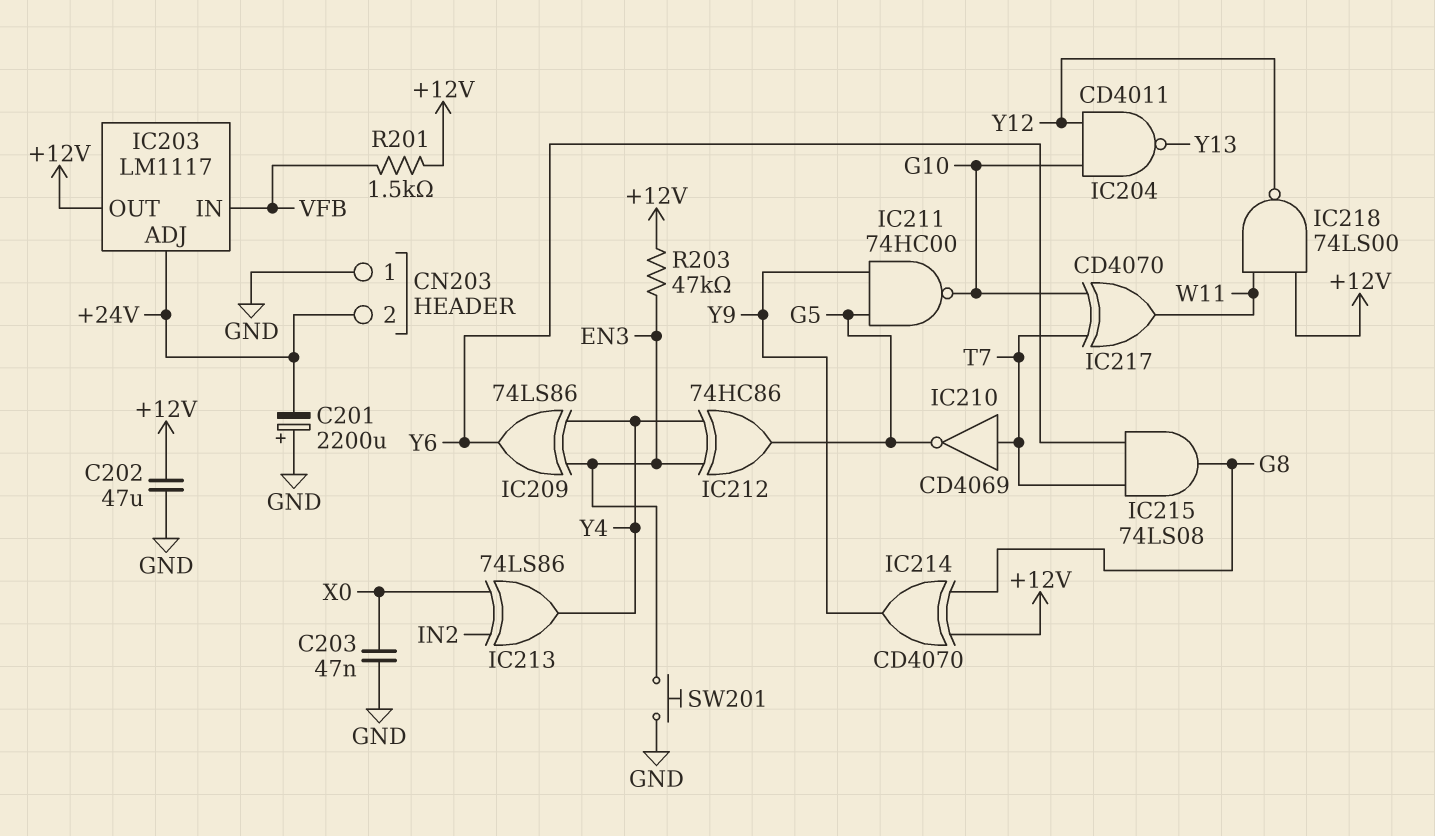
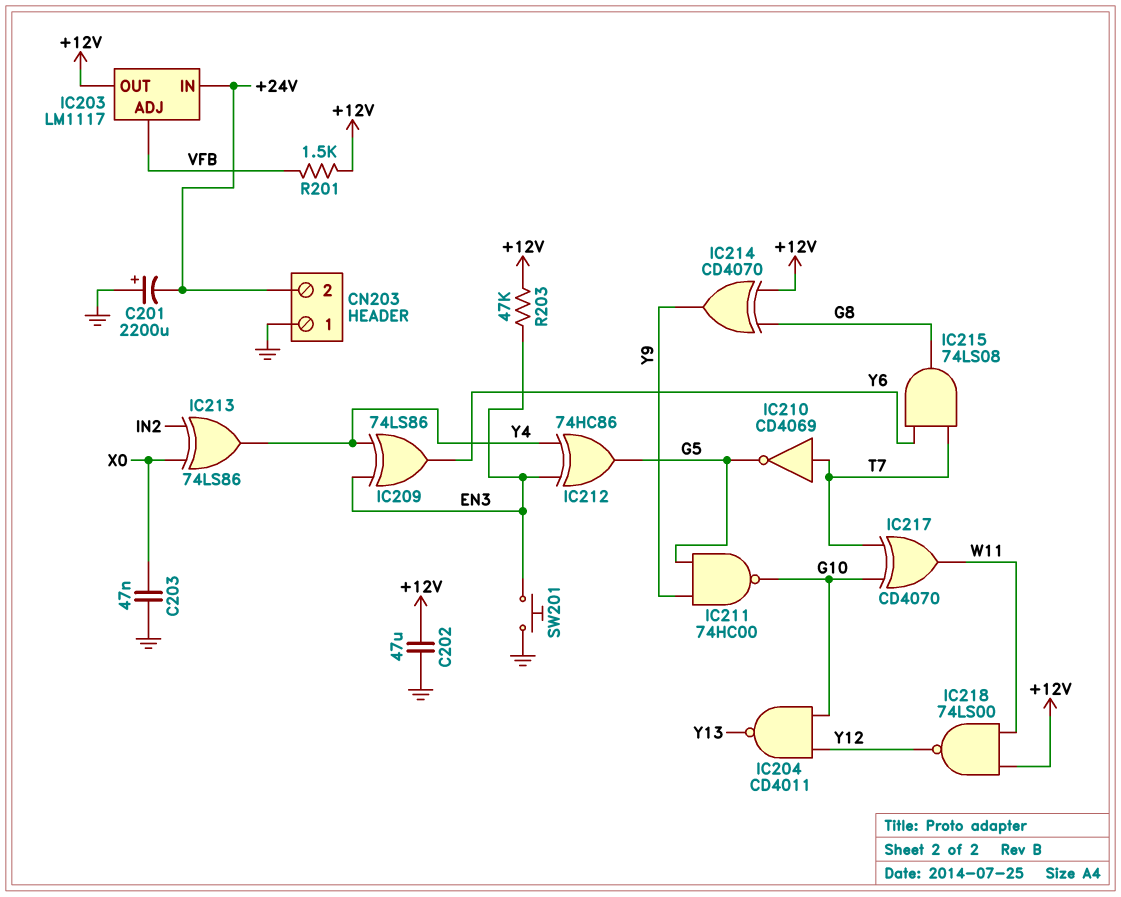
IC203 pin ADJ: +24V -> VFB
IC203 pin IN: VFB -> +24V

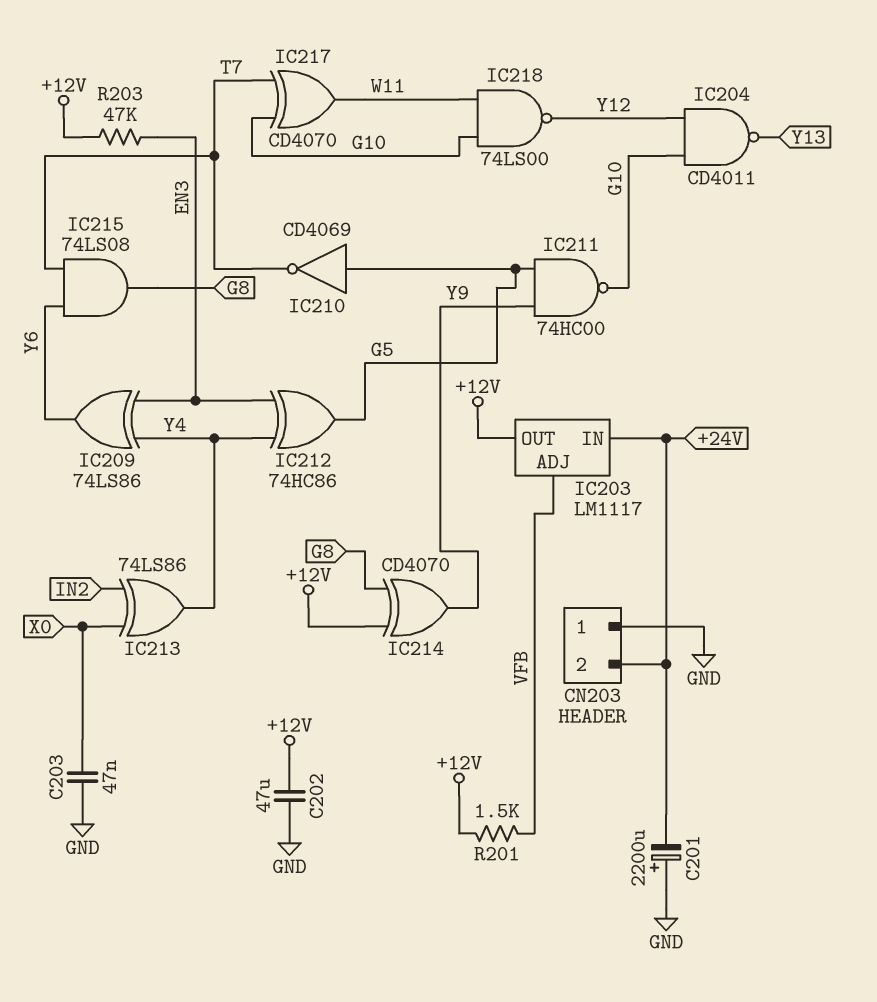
IC210: NOT CD4069 (in T7, out G5) -> NOT CD4069 (in G5, out T7)
IC218: NAND 74LS00 (in +12V, in W11, out Y12) -> NAND 74LS00 (in G10, in W11, out Y12)
SW201: button (EN3, GND) -> none

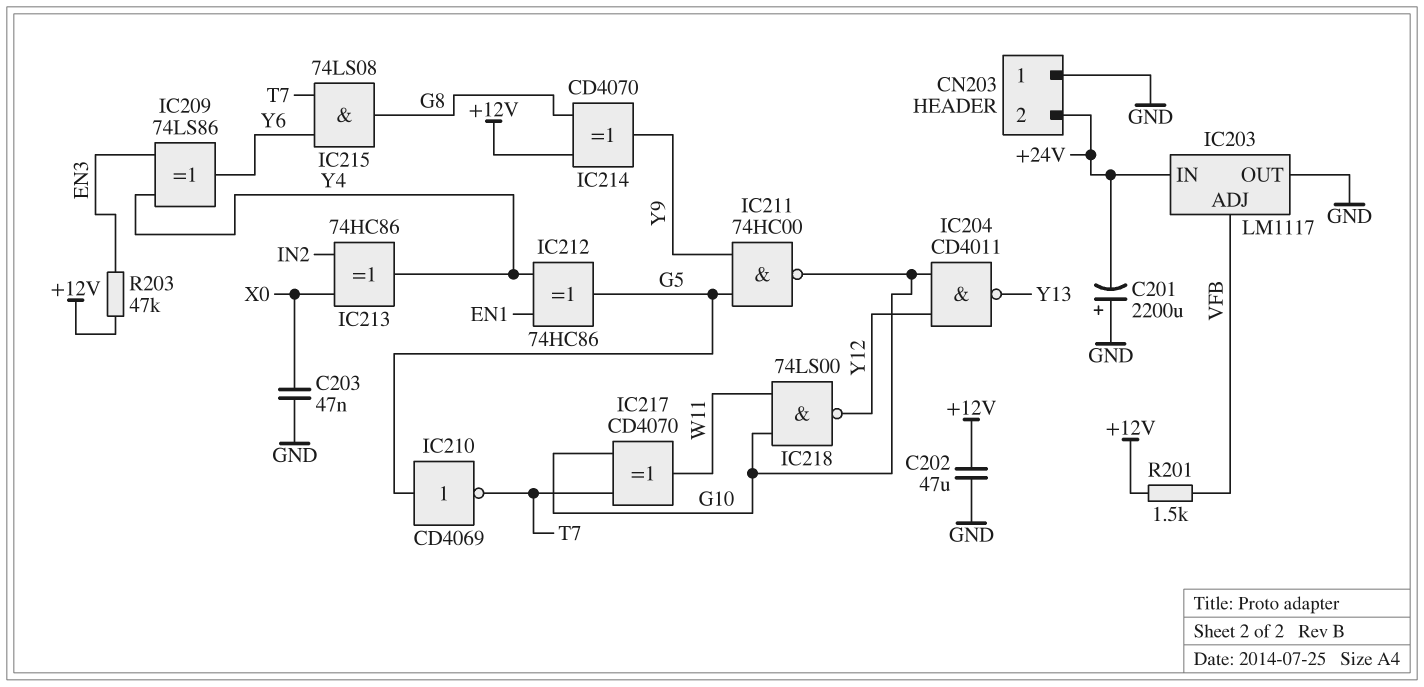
IC203 pin OUT: +12V -> GND
IC212: XOR 74HC86 (in EN3, in Y4, out G5) -> XOR 74HC86 (in EN1, in Y4, out G5)
IC213: XOR 74LS86 (in IN2, in X0, out Y4) -> XOR 74HC86 (in IN2, in X0, out Y4)

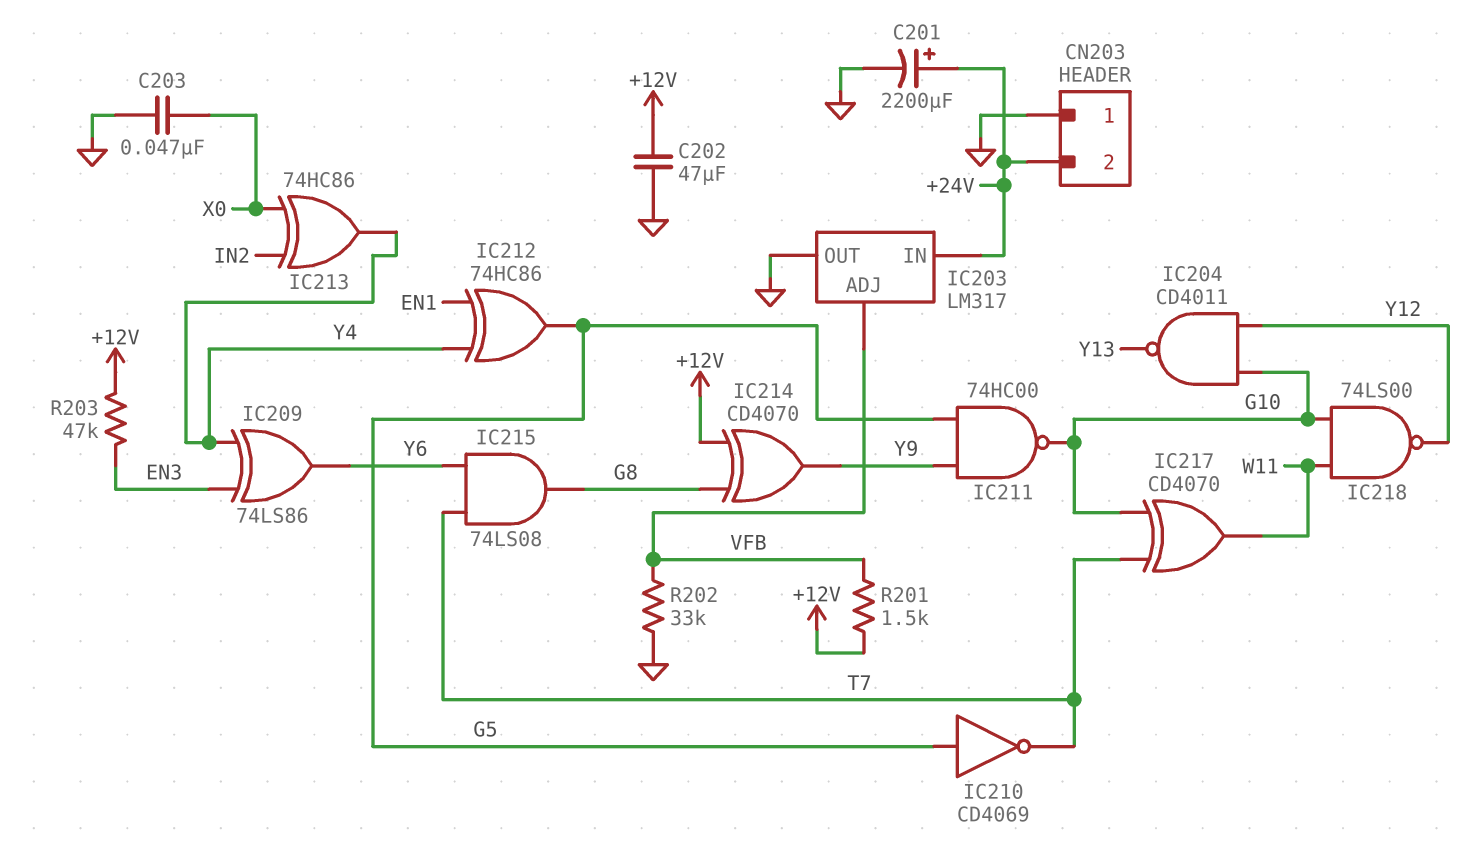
C201: 2200uF (plus GND, minus +24V) -> 2200uF (plus +24V, minus GND)
IC203: LM1117 -> LM317
R202: none -> 33k (GND, VFB)

